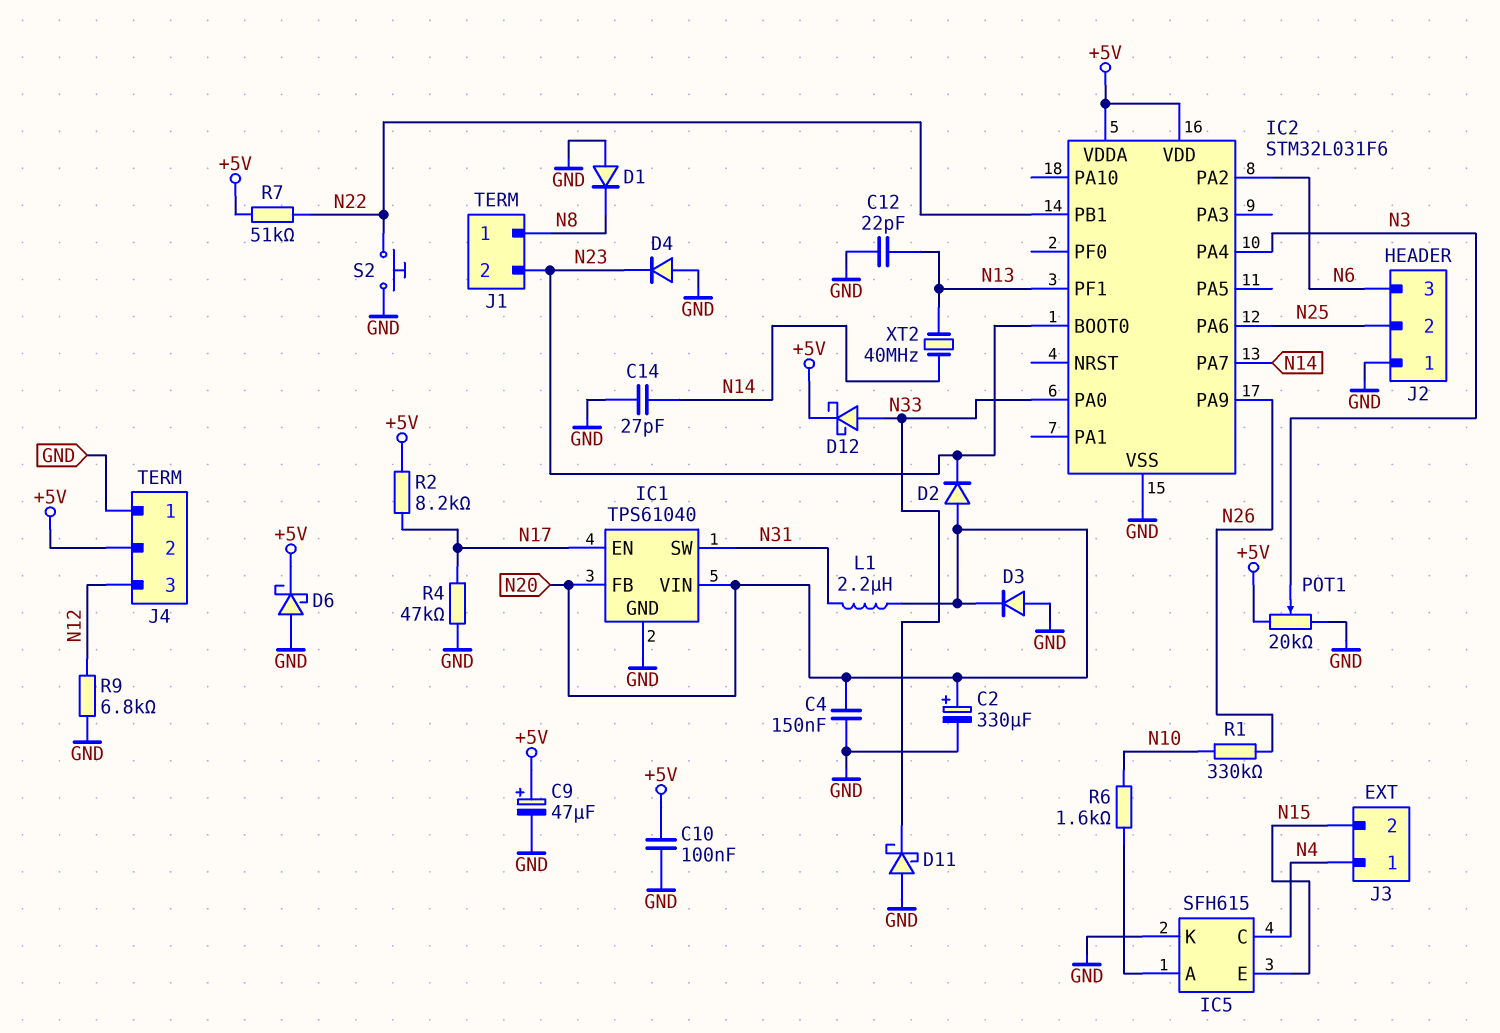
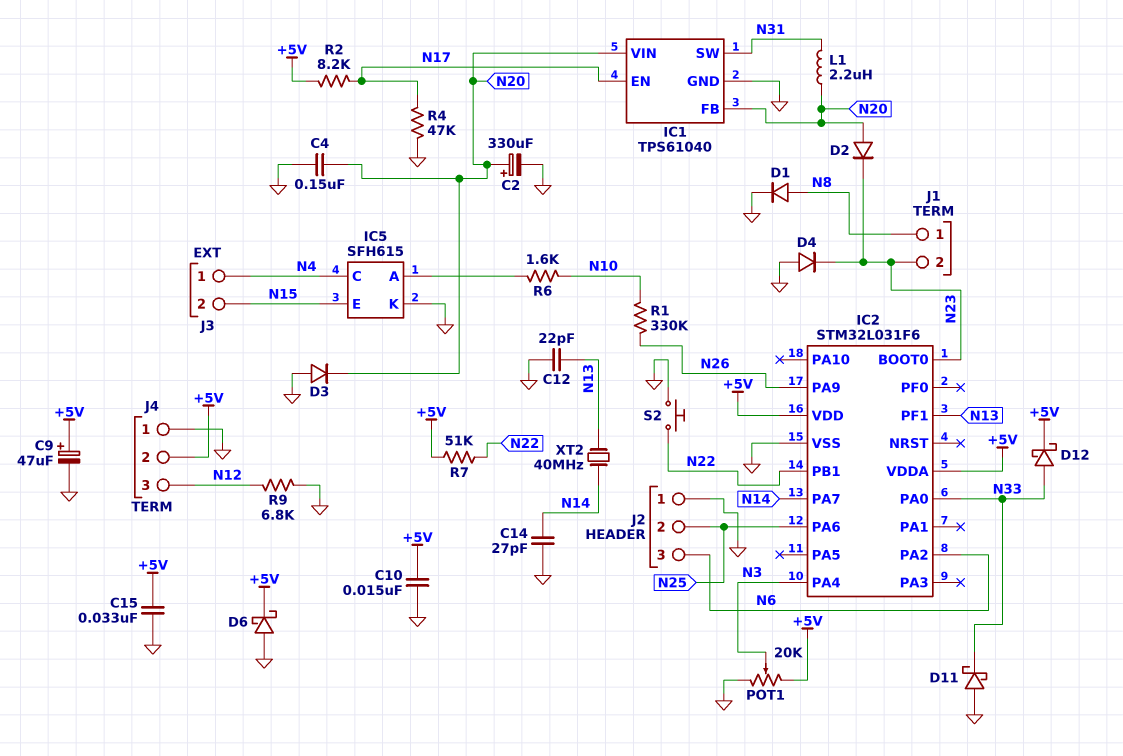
C10: 100nF (+5V, GND) -> 15nF (+5V, GND)
C15: none -> 33nF (+5V, GND)
D1: diode (A GND, K N8) -> diode (A N8, K GND)

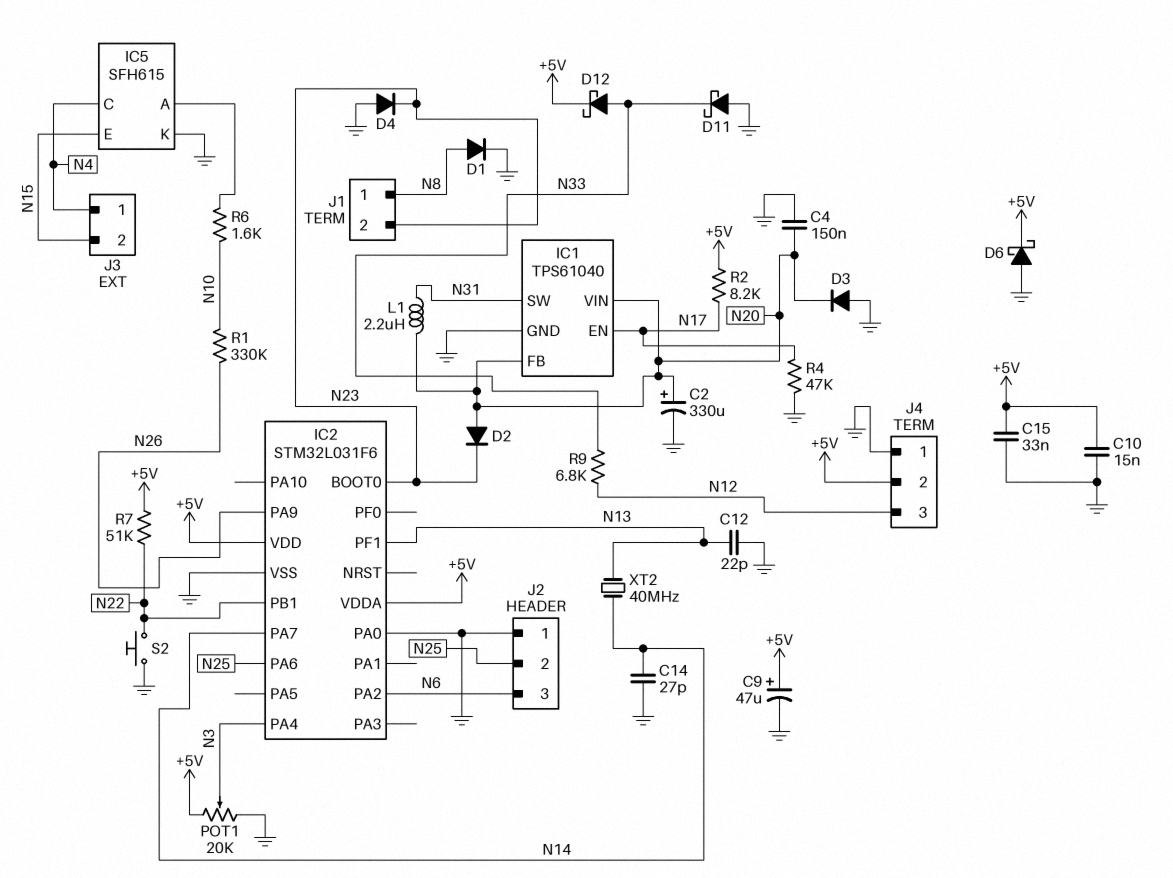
IC2 pin PA0: N33 -> GND
R9: 6.8k (GND, N12) -> 6.8k (N12, N33)

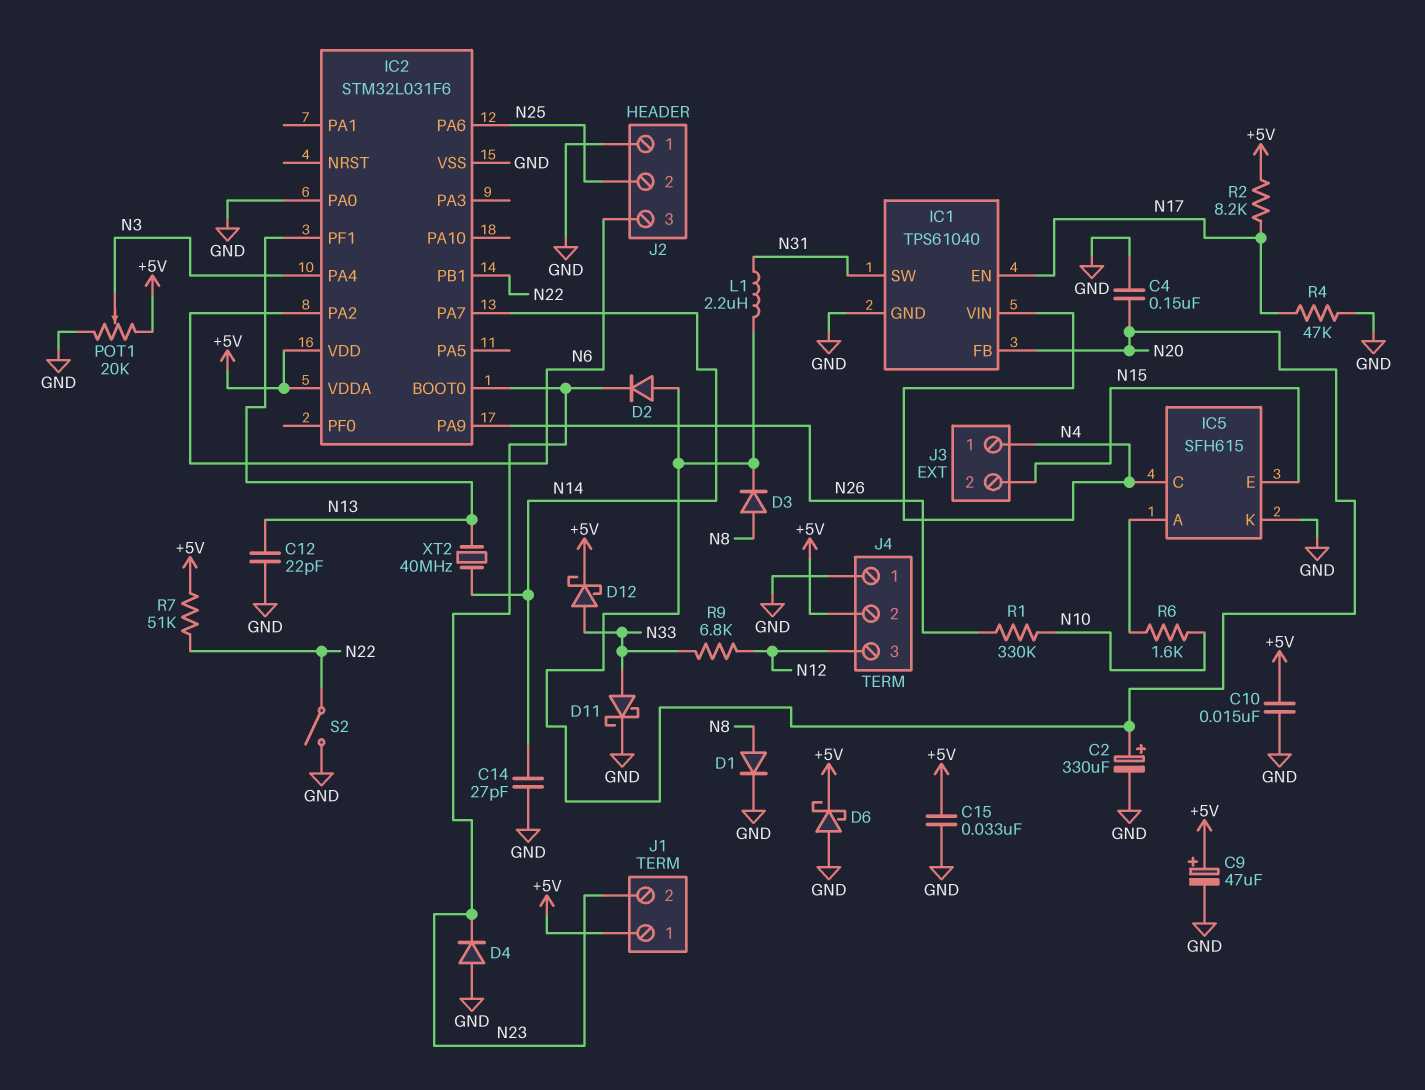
D3: diode (A GND, K N20) -> diode (A N8, K N20)
D11: schottky (A GND, K N33) -> schottky (A N33, K GND)
IC1 pin VIN: N20 -> N4
J1 pin 1: N8 -> +5V
S2: button (GND, N22) -> switch (GND, N22)

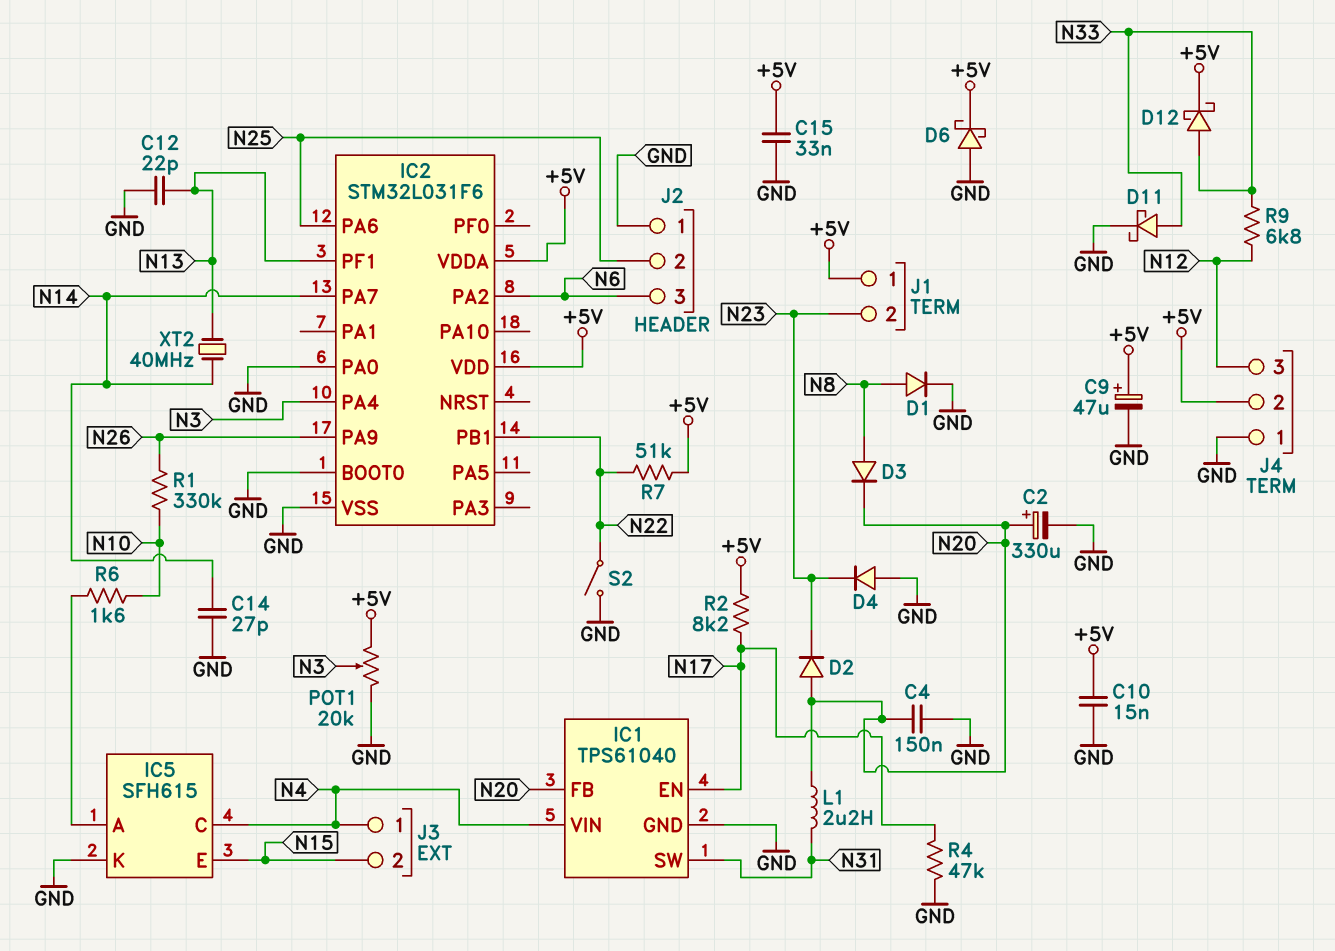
IC2 pin BOOT0: N23 -> GND

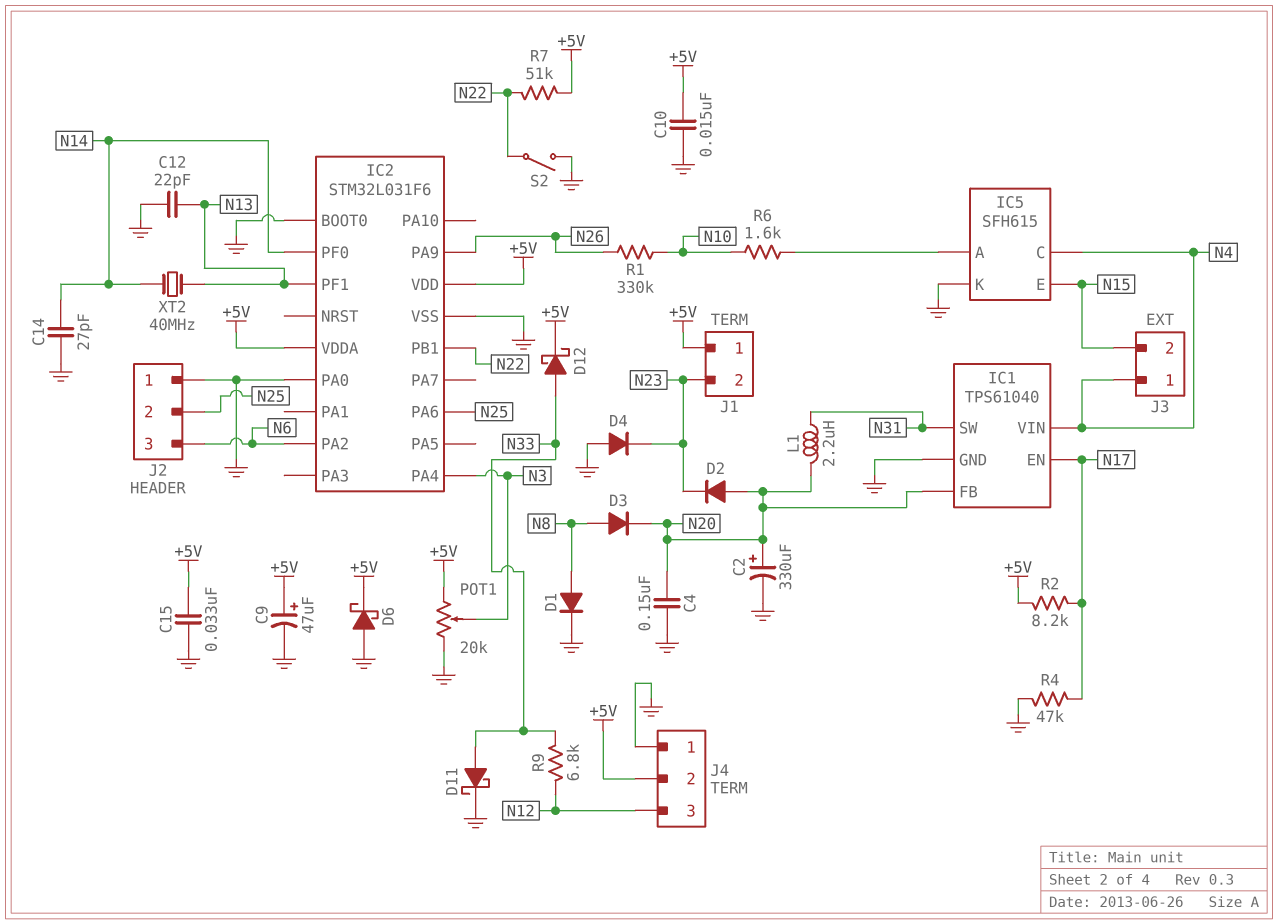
IC2 pin PA7: N14 -> none
IC2 pin PF0: none -> N14

